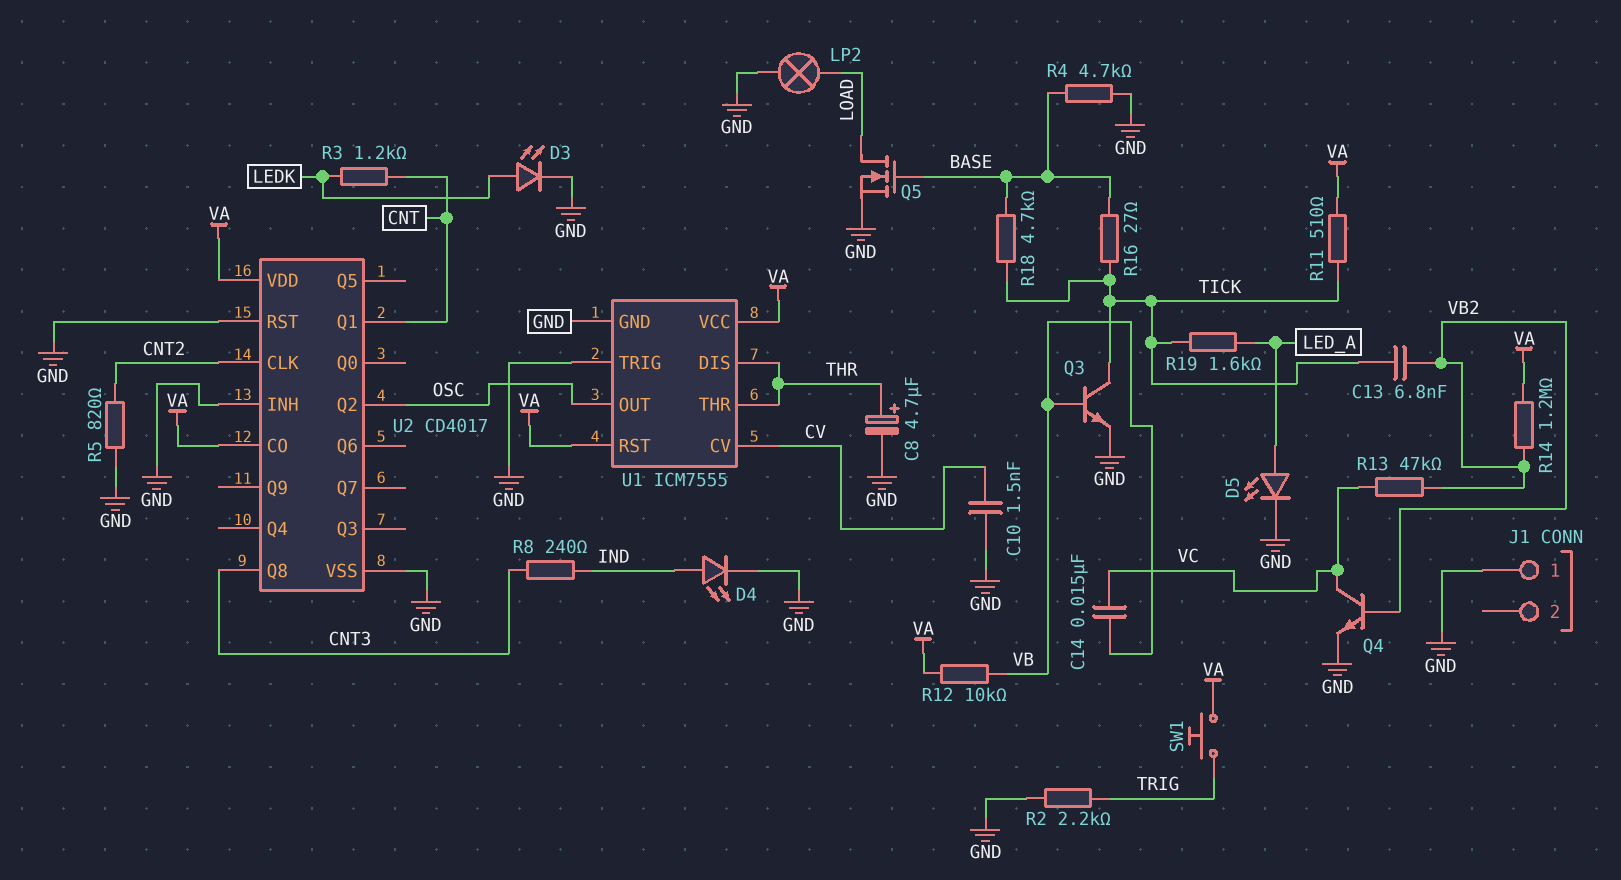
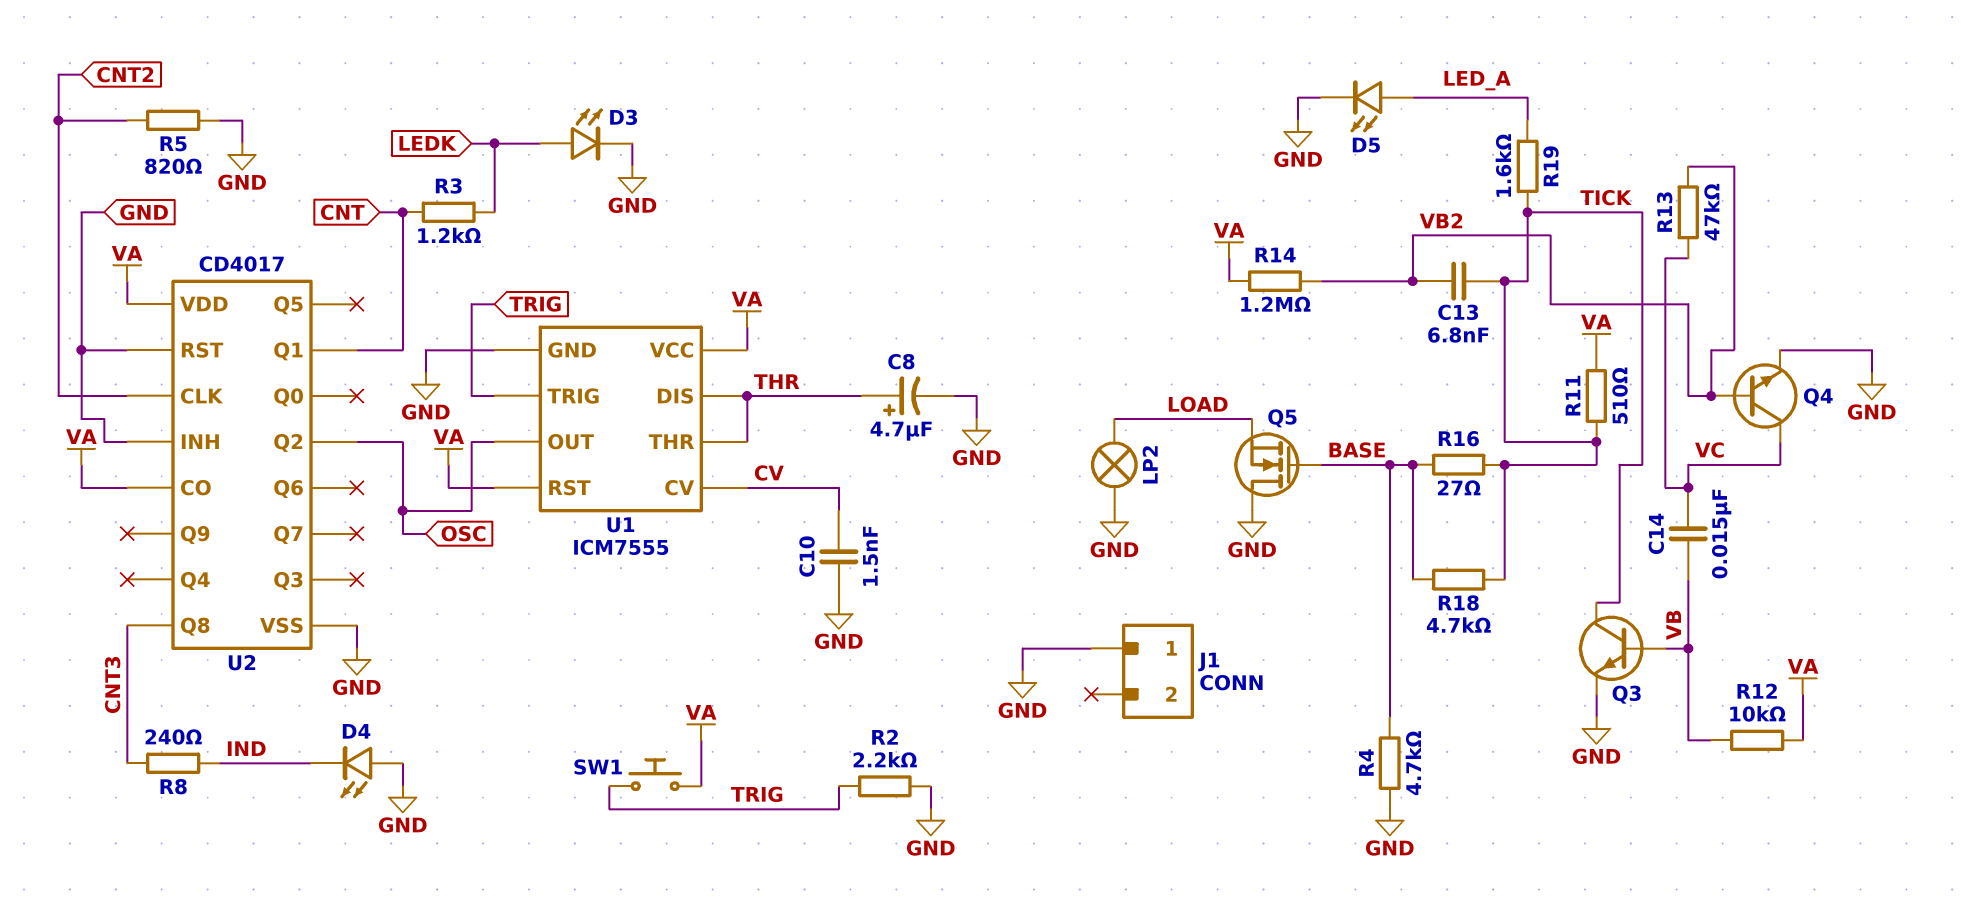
D4: LED (A IND, K GND) -> LED (A GND, K IND)
Q5: NMOS (G BASE, D LOAD, S GND) -> NMOS (G BASE, D GND, S LOAD)
U1 pin TRIG: GND -> TRIG

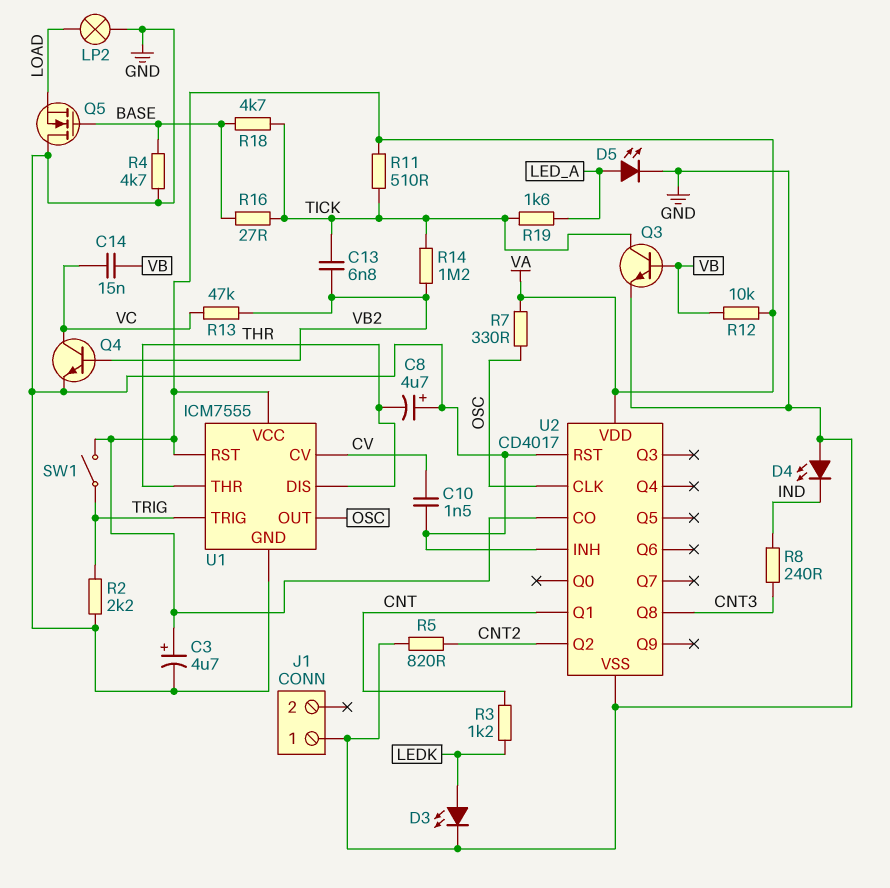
C3: none -> 4.7uF (plus VA, minus GND)
C8: 4.7uF (plus THR, minus GND) -> 4.7uF (plus GND, minus THR)
R7: none -> 330 (OSC, VA)
R14: 1.2M (VA, VB2) -> 1.2M (TICK, VB2)
SW1: button (TRIG, VA) -> switch (TRIG, VA)
U2 pin CLK: CNT2 -> OSC
U2 pin Q2: OSC -> CNT2

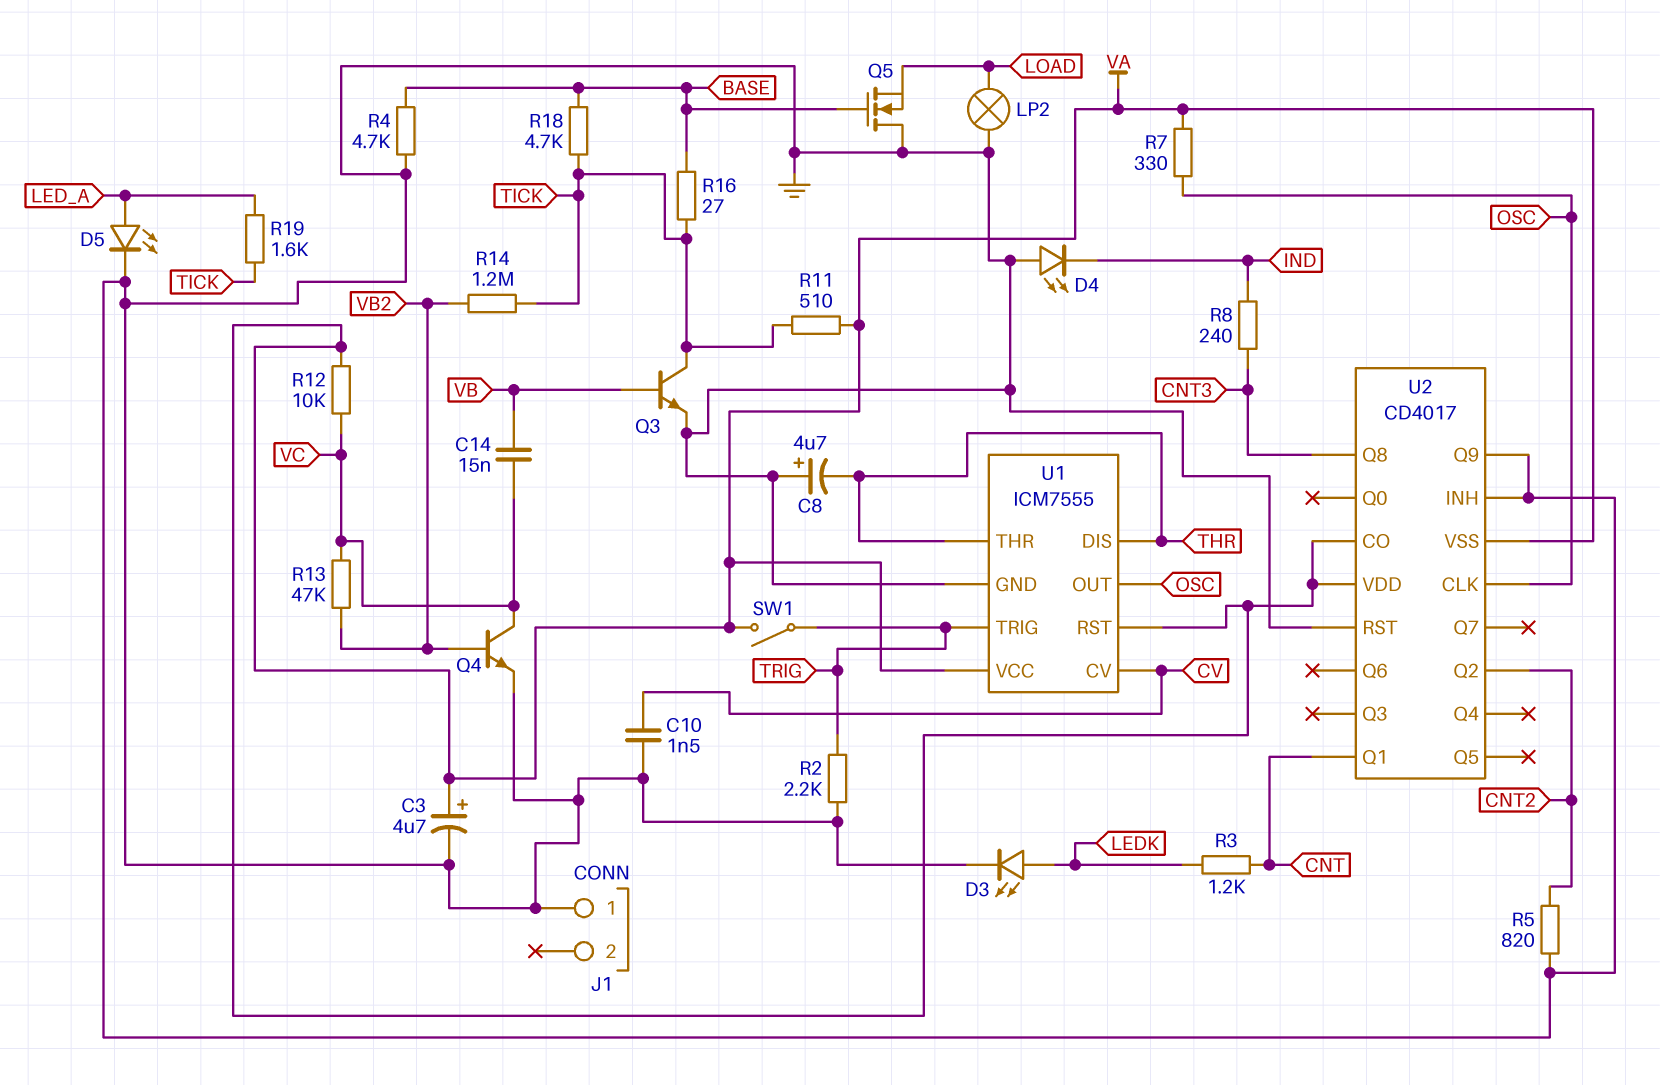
C13: 6.8nF (TICK, VB2) -> none
R12: 10k (VA, VB) -> 10k (VA, VC)
U2 pin Q9: none -> GND
U2 pin VSS: GND -> VA

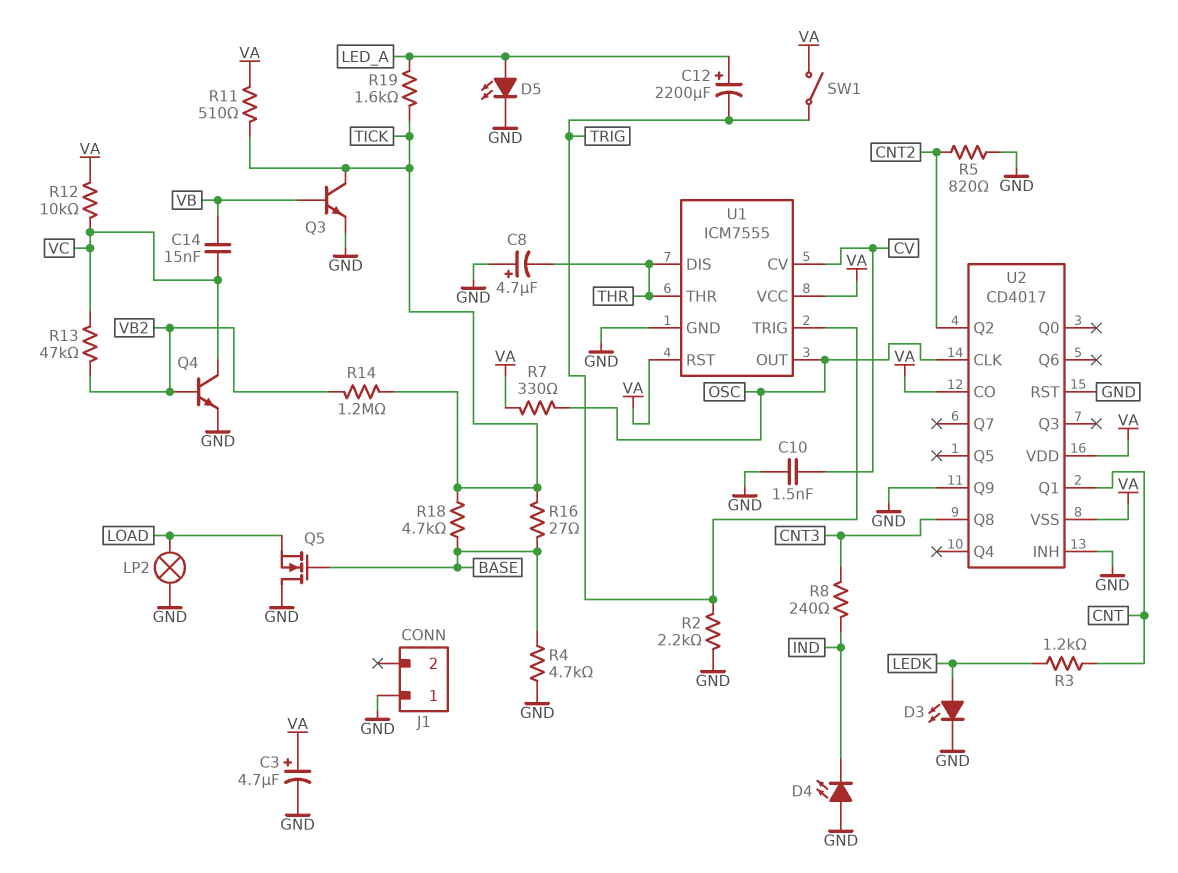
C12: none -> 2200uF (plus LED_A, minus TRIG)

